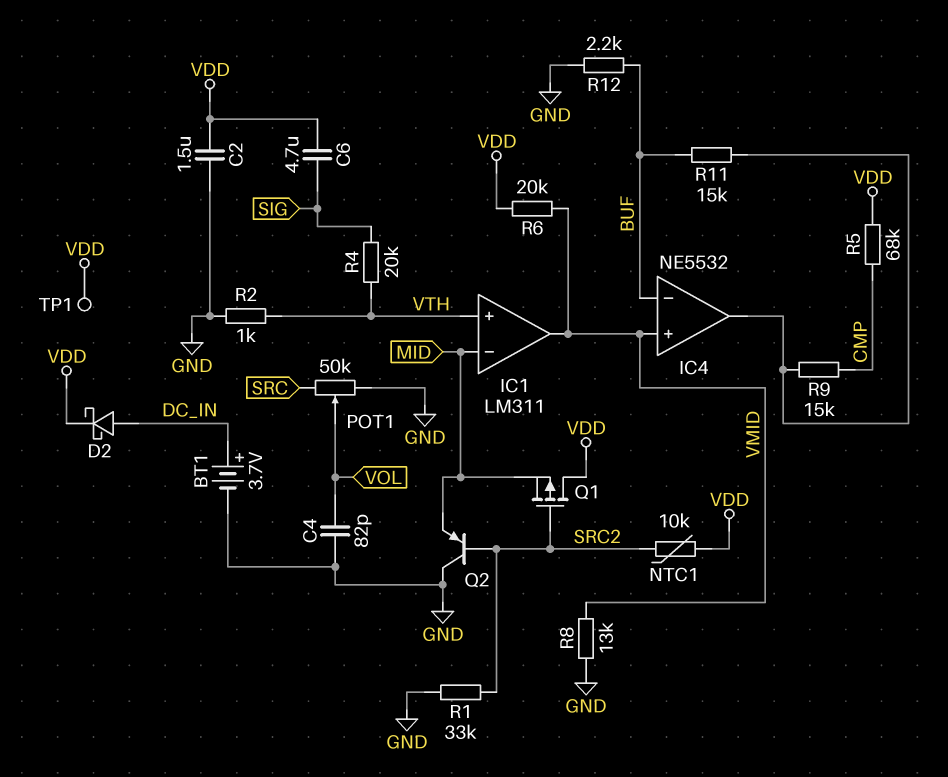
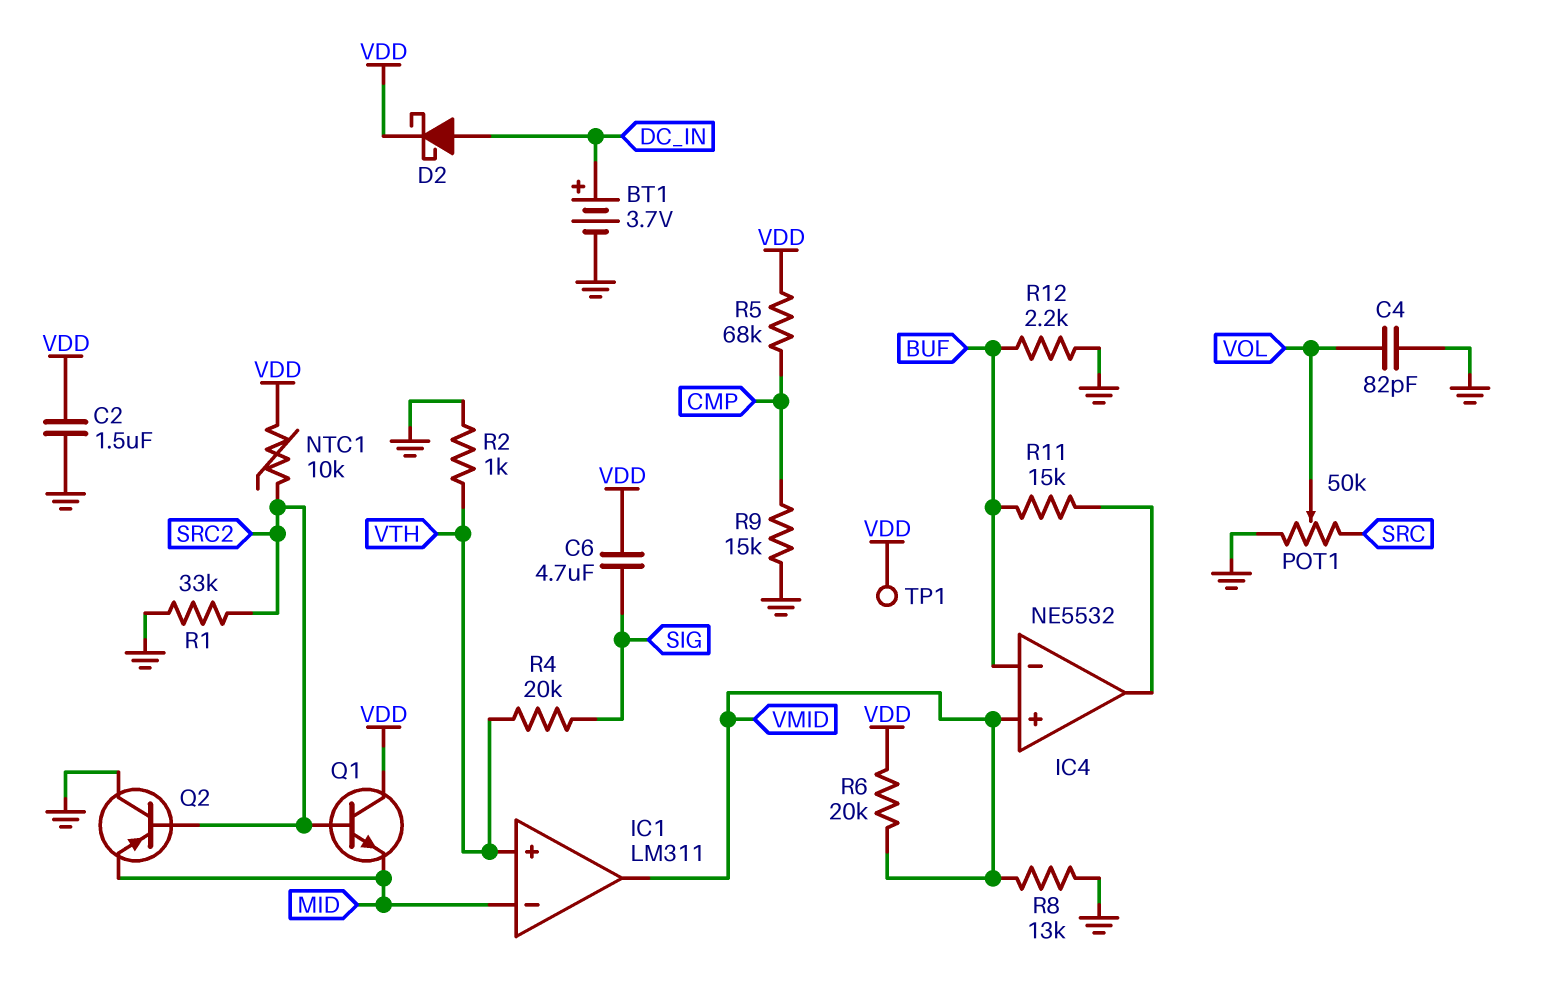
Q1: PMOS (G SRC2, D VDD, S MID) -> NPN (B SRC2, C VDD, E MID)
R9: 15k (CMP, IC4/out) -> 15k (CMP, GND)

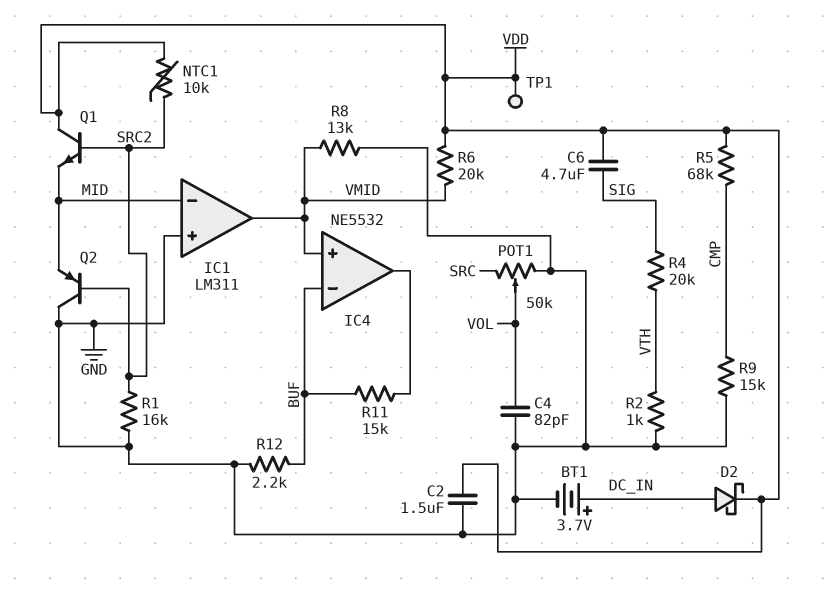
IC1 pin in+: VTH -> GND
R1: 33k (GND, SRC2) -> 16k (GND, SRC2)

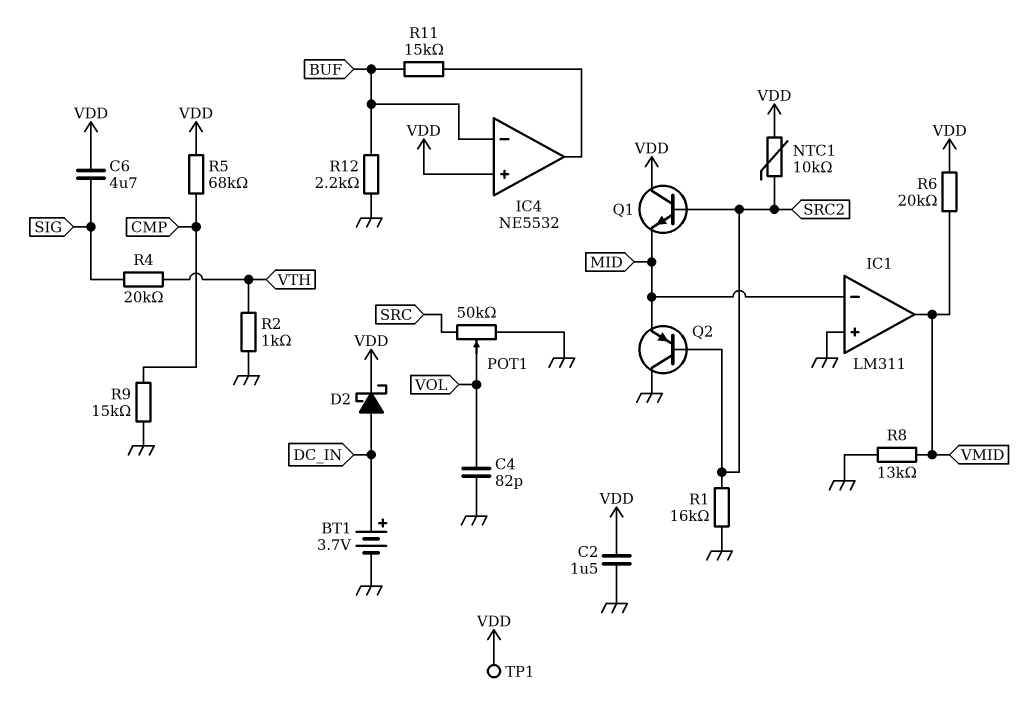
IC4 pin in+: VMID -> VDD

